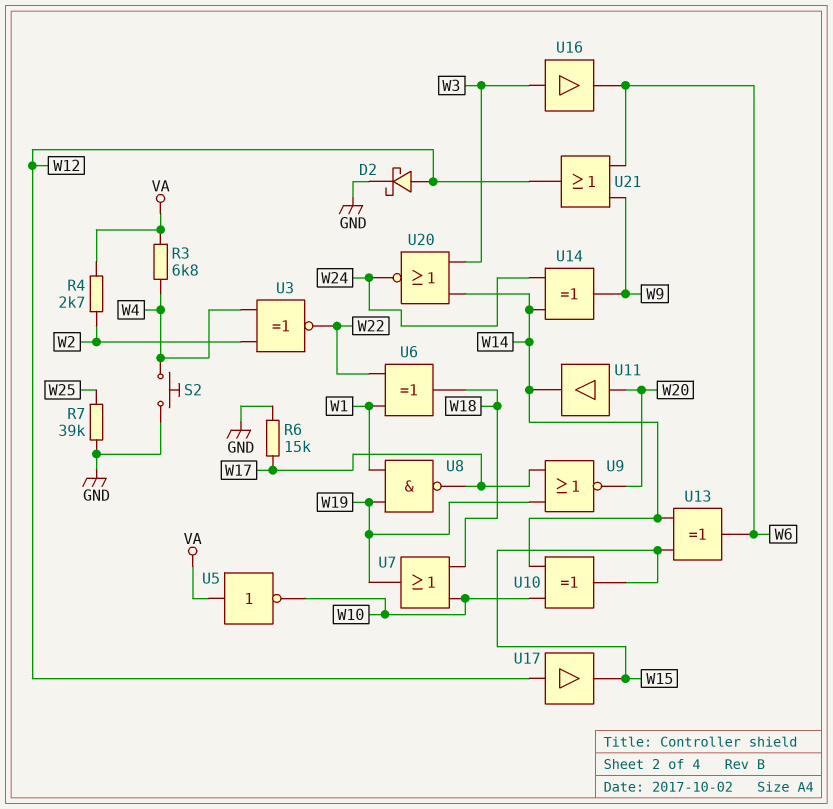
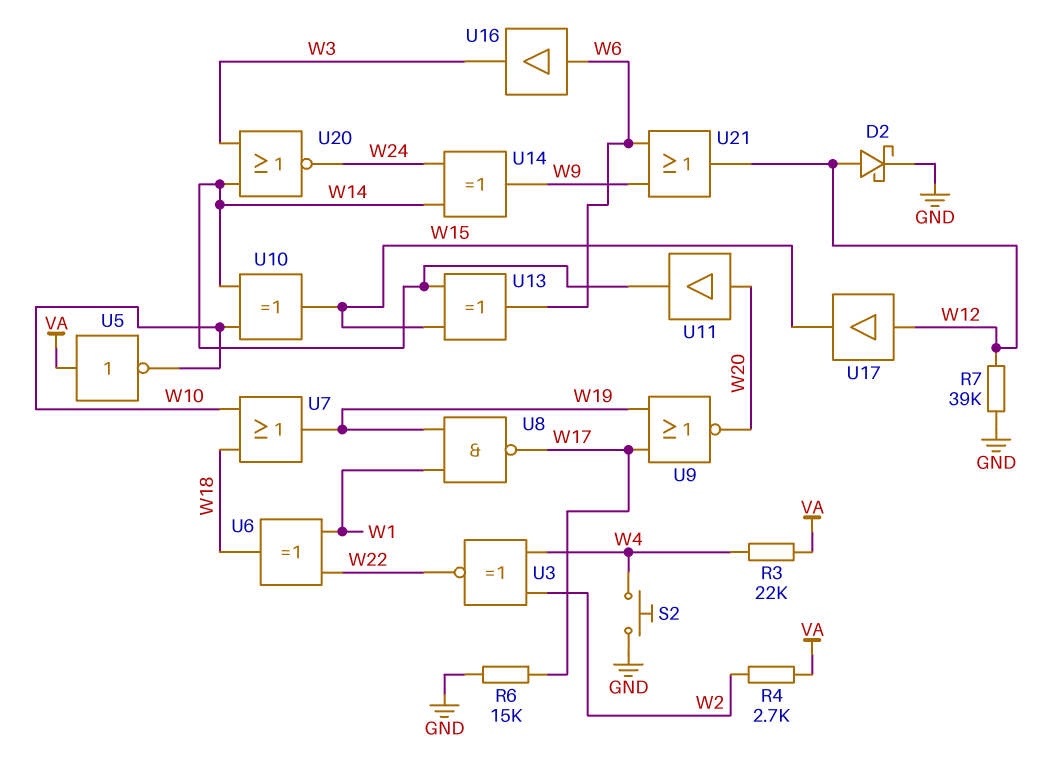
R3: 6.8k (VA, W4) -> 22k (VA, W4)
R7: 39k (GND, W25) -> 39k (GND, W12)
U16: buffer (in W3, out W6) -> buffer (in W6, out W3)

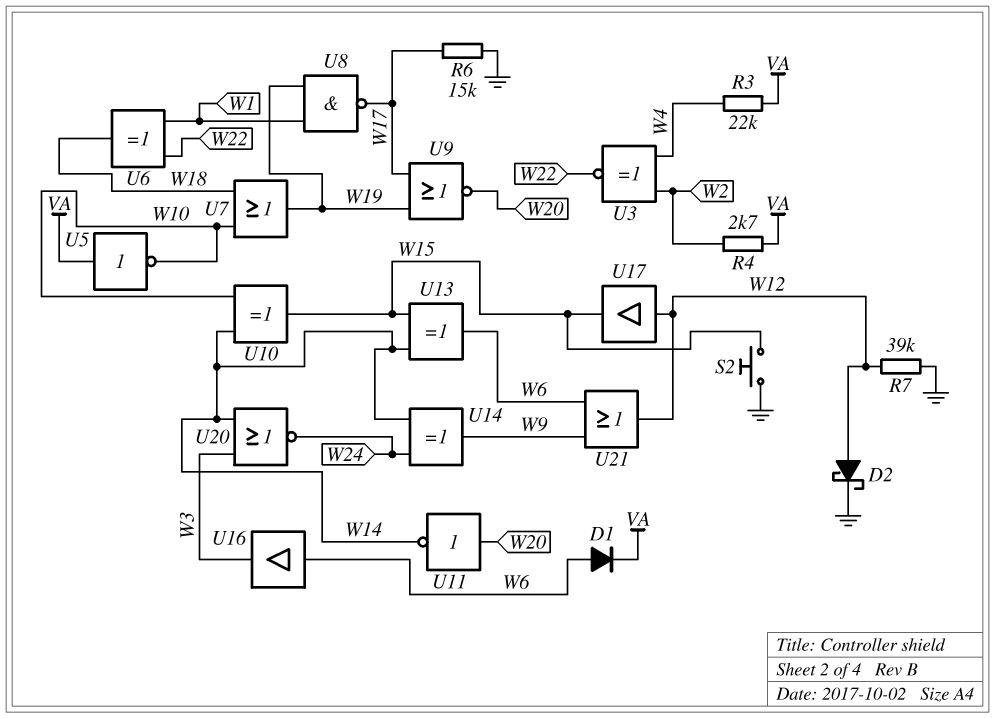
D1: none -> diode (A W6, K VA)
S2: button (GND, W4) -> button (GND, W15)
U11: buffer (in W20, out W14) -> NOT (in W20, out W14)

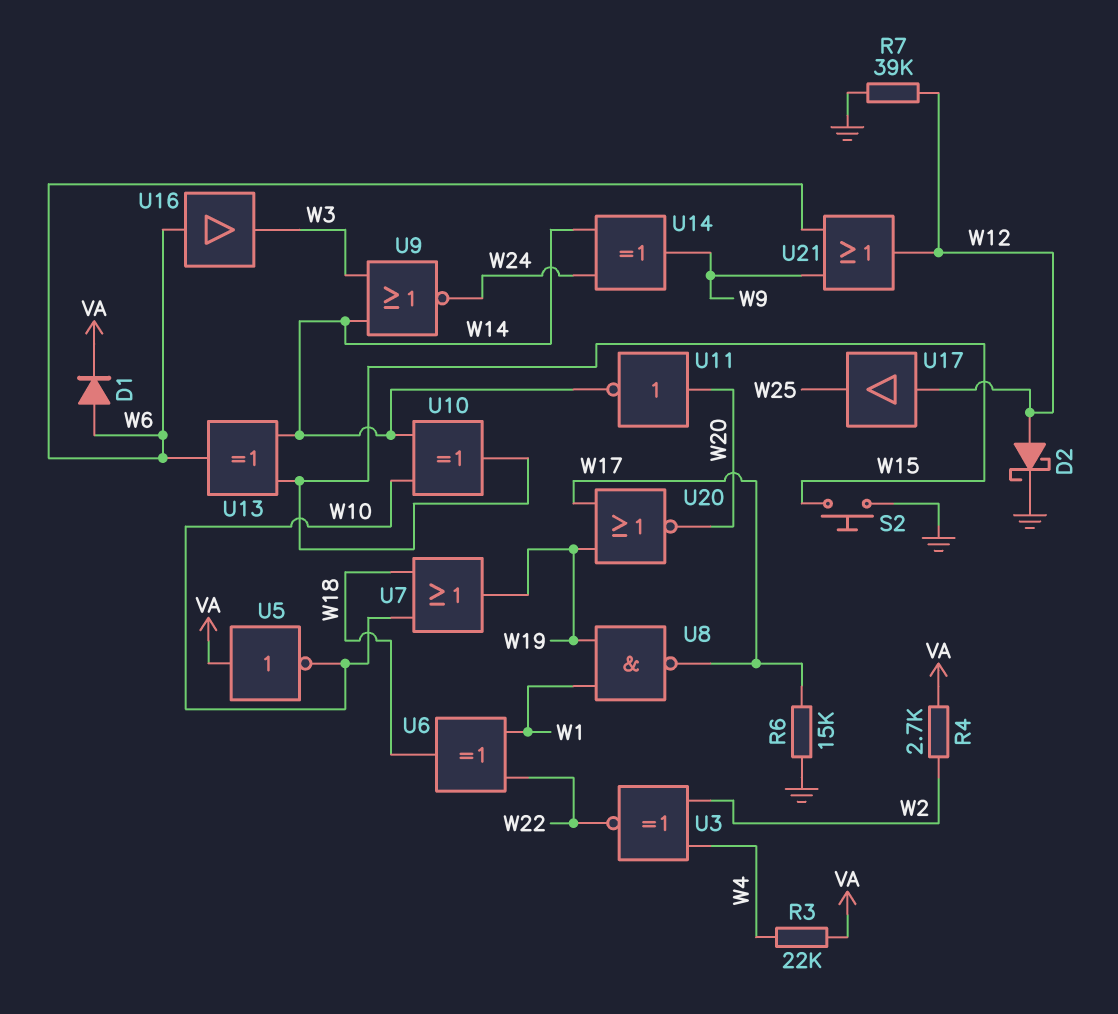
U9: NOR (in W17, in W19, out W20) -> NOR (in W3, in W14, out W24)
U17: buffer (in W12, out W15) -> buffer (in W12, out W25)
U20: NOR (in W3, in W14, out W24) -> NOR (in W17, in W19, out W20)

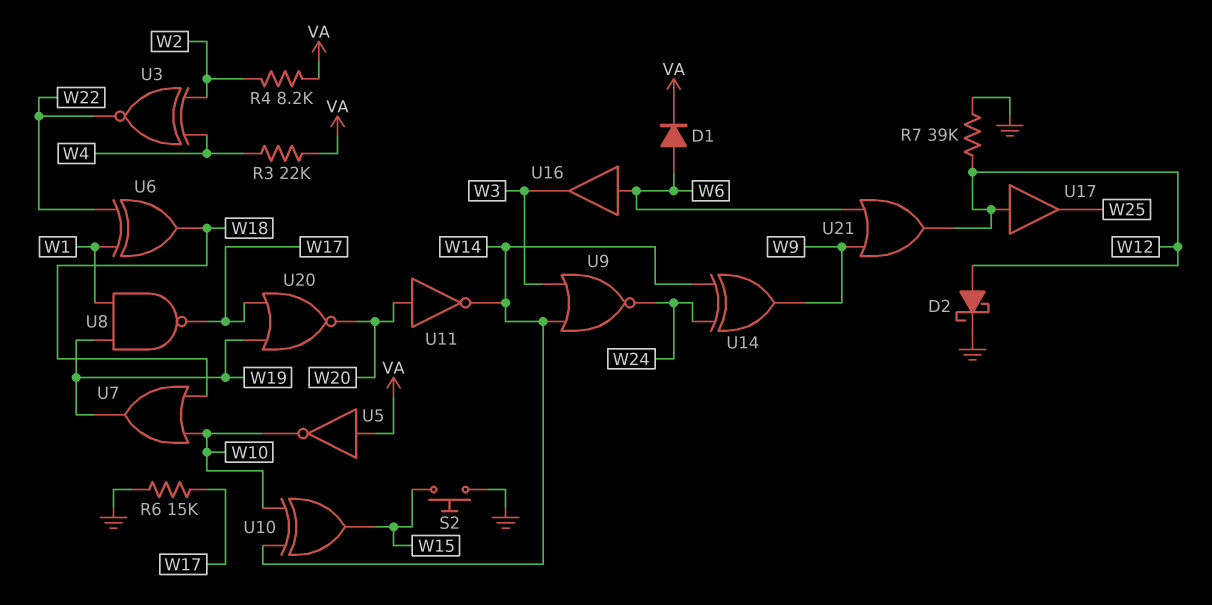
R4: 2.7k (VA, W2) -> 8.2k (VA, W2)
U13: XOR (in W14, in W15, out W6) -> none

